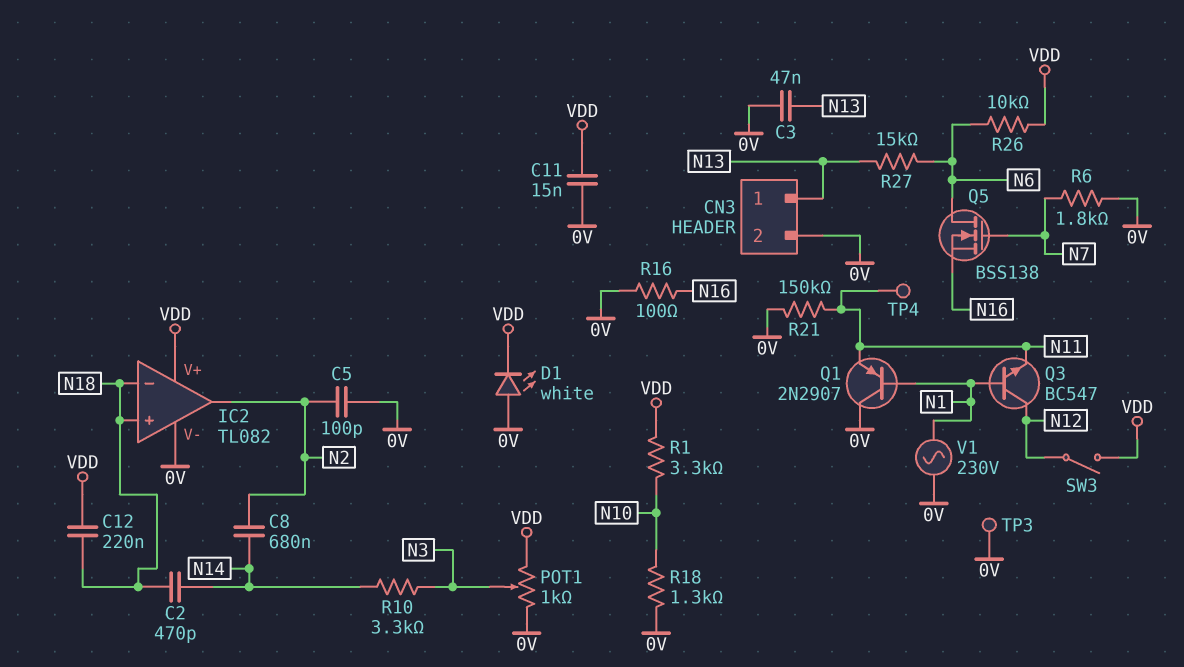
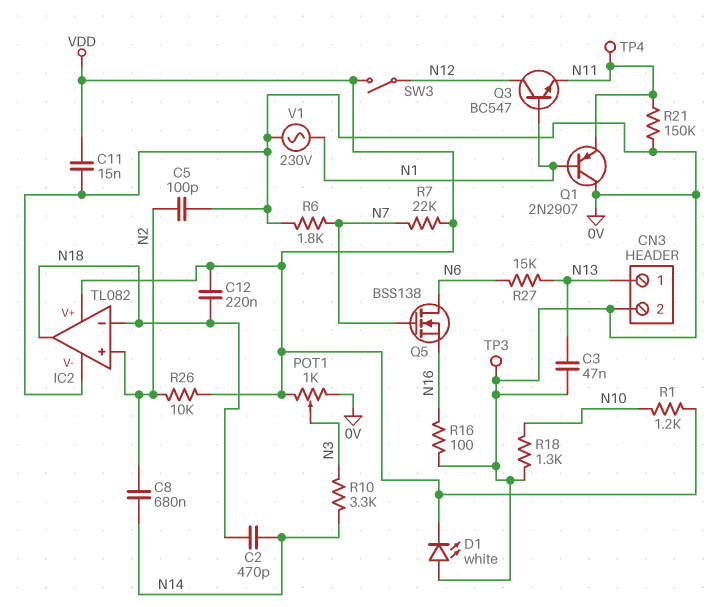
IC2 pin in+: N18 -> N2
IC2 pin out: N2 -> N18
R1: 3.3k (N10, VDD) -> 1.2k (N10, VDD)
R7: none -> 22k (N7, VDD)
R26: 10k (N6, VDD) -> 10k (N2, VDD)

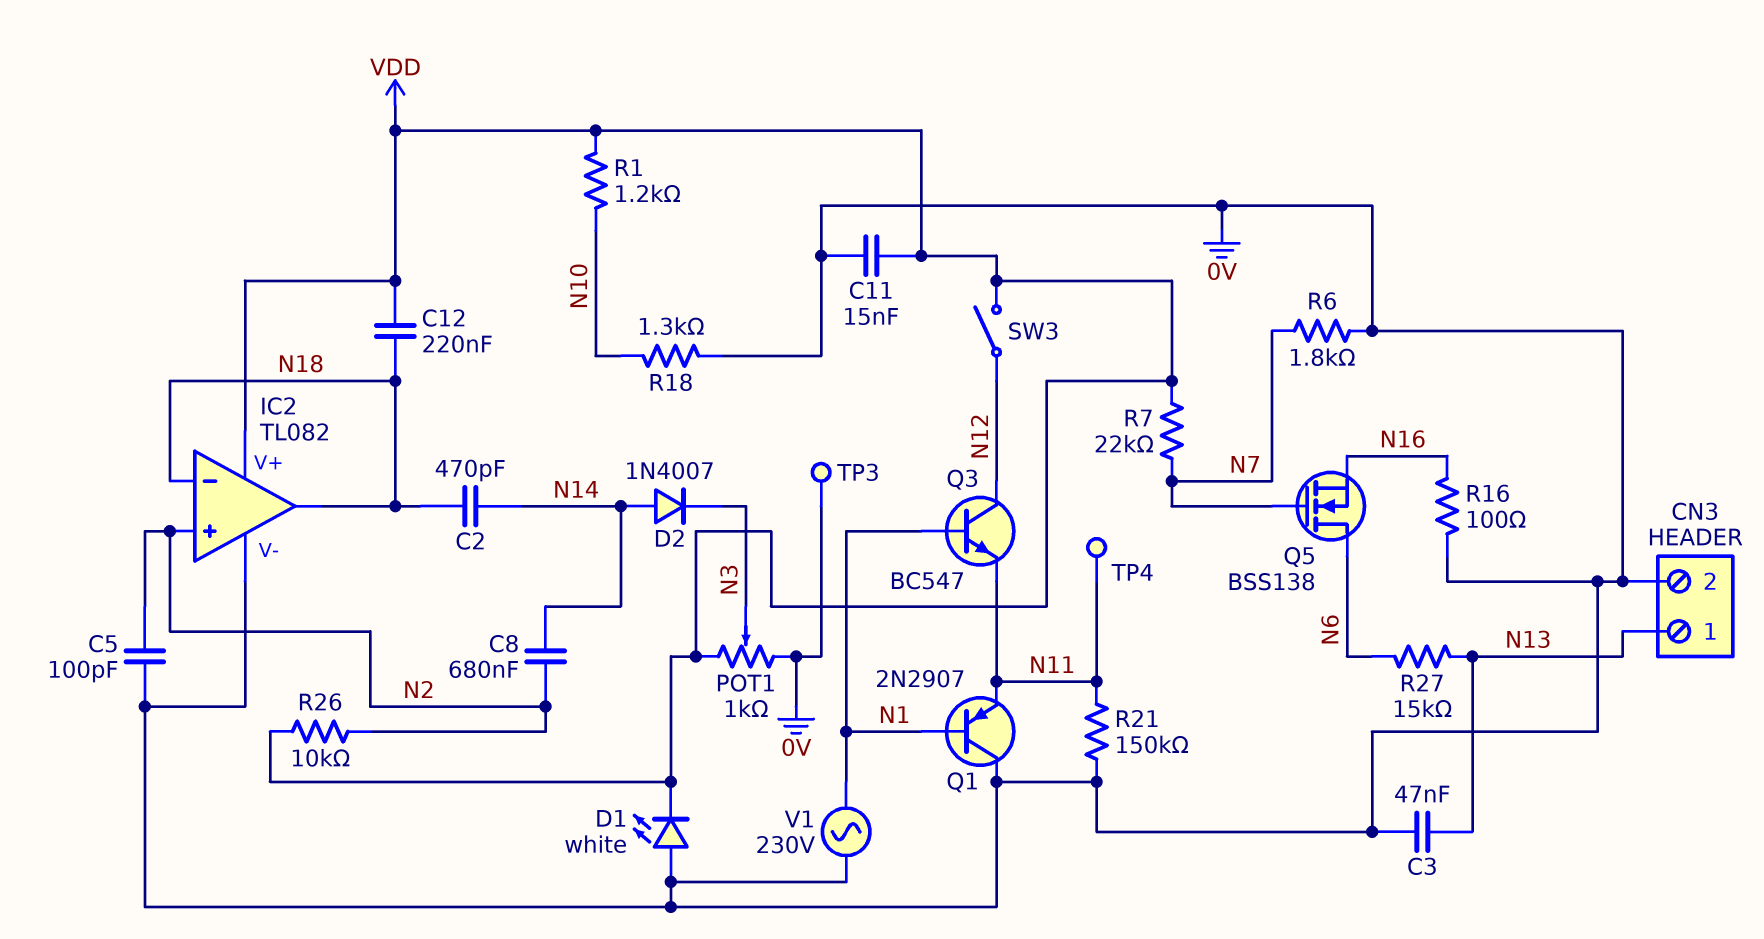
D2: none -> diode 1N4007 (A N14, K N3)
R10: 3.3k (N3, N14) -> none

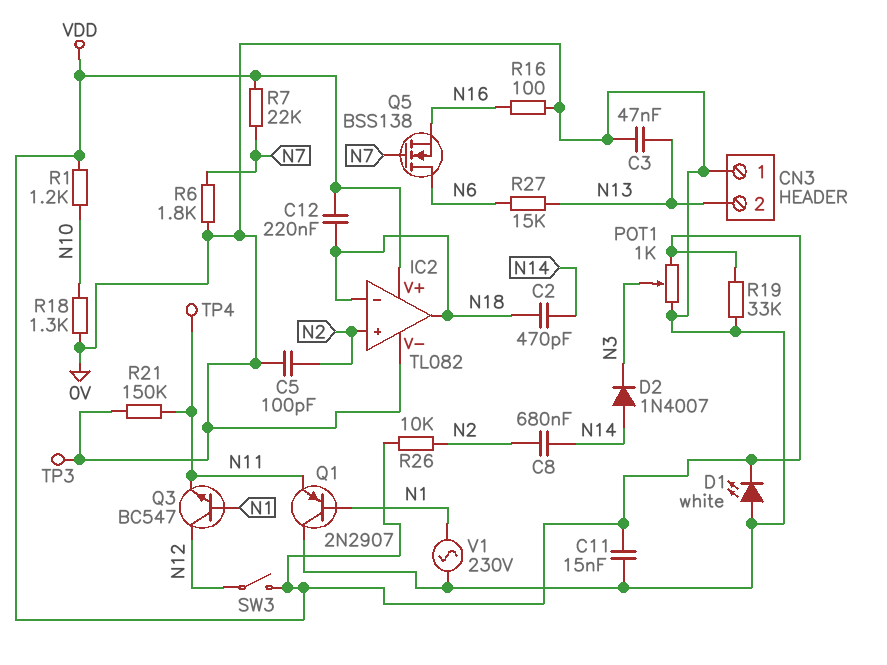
CN3 pin 1: N13 -> 0V
CN3 pin 2: 0V -> N13
R19: none -> 33k (0V, VDD)

